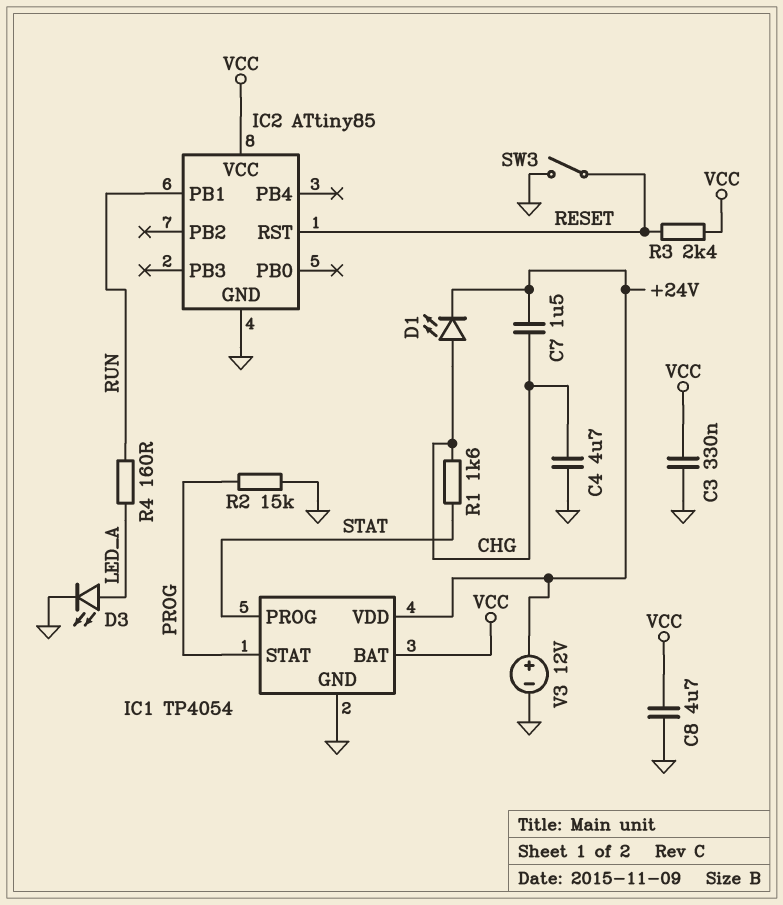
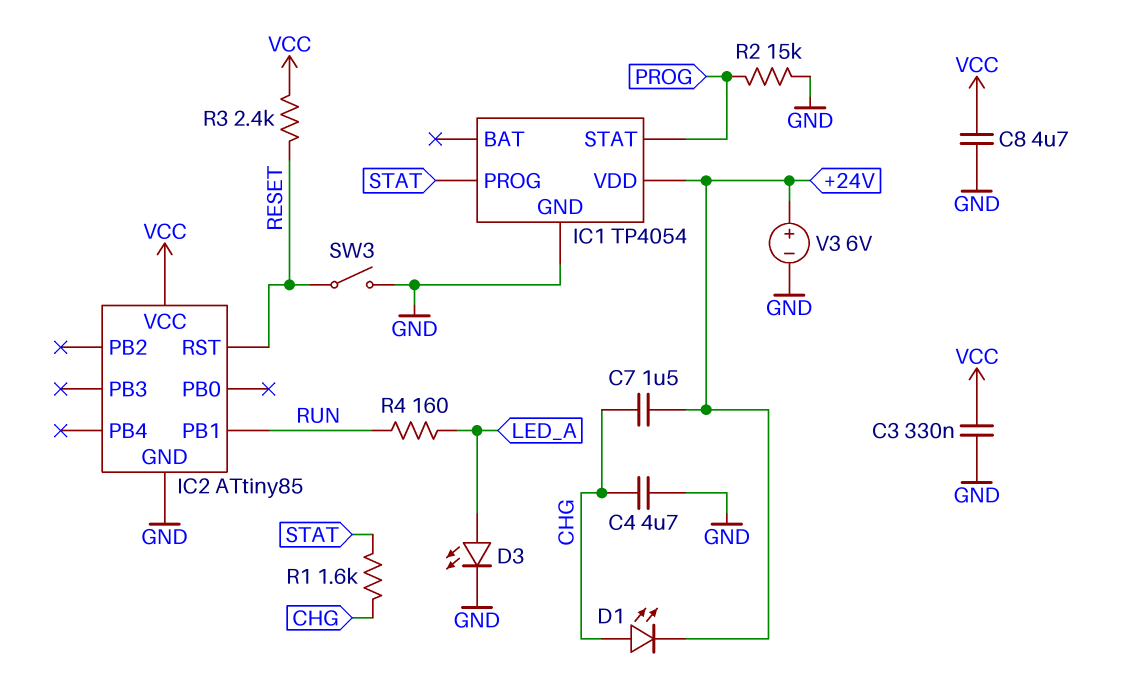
IC1 pin BAT: VCC -> none
V3: 12V (plus +24V, minus GND) -> 6V (plus +24V, minus GND)

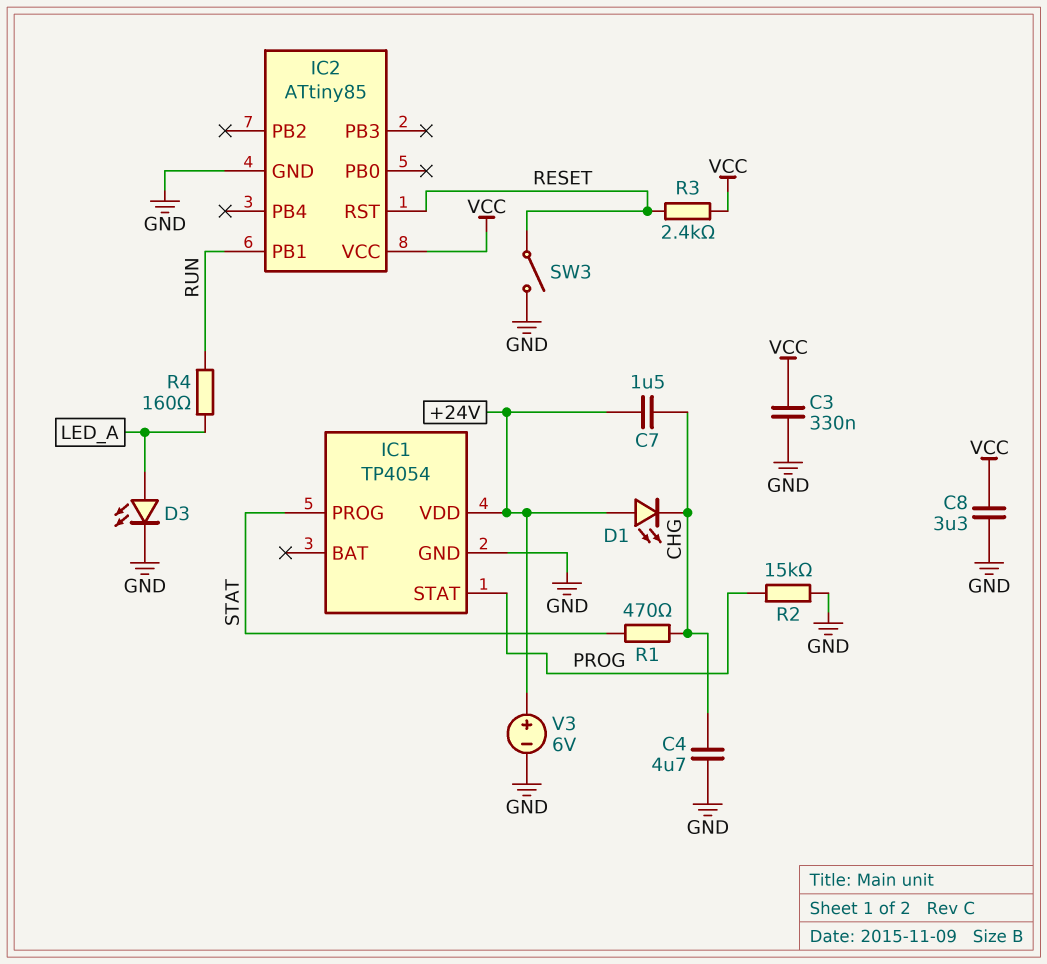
C8: 4.7uF (GND, VCC) -> 3.3uF (GND, VCC)
D1: LED (A CHG, K +24V) -> LED (A +24V, K CHG)
R1: 1.6k (CHG, STAT) -> 470 (CHG, STAT)

